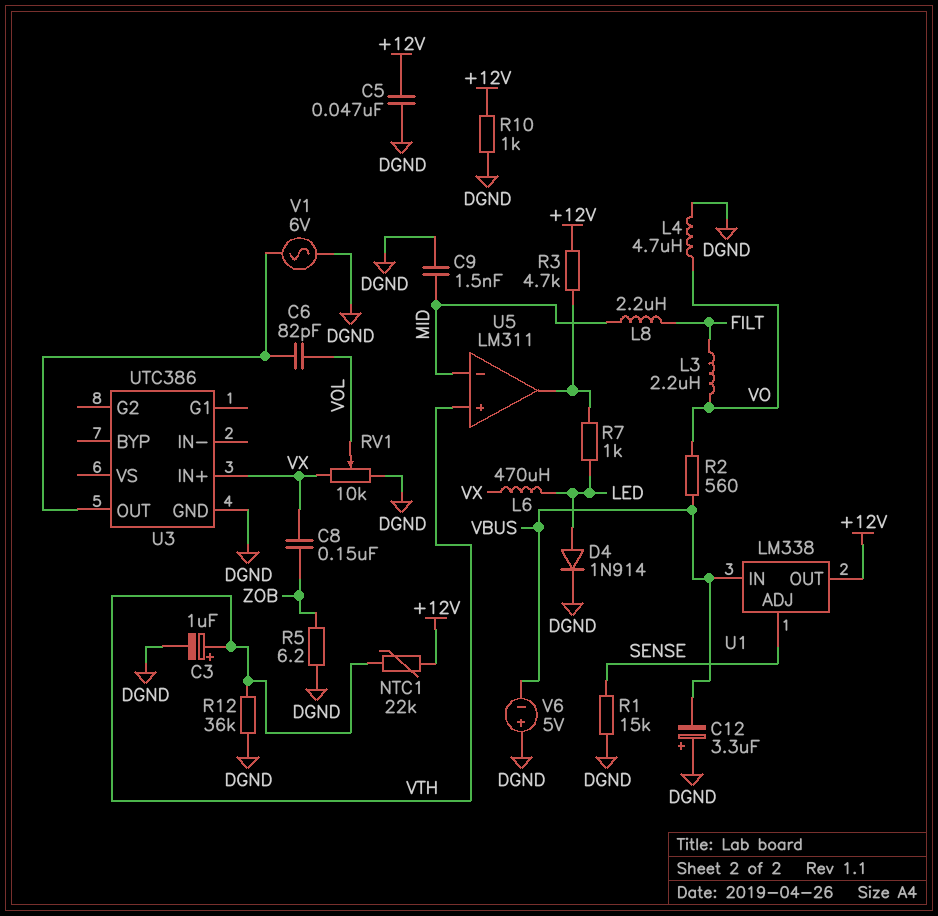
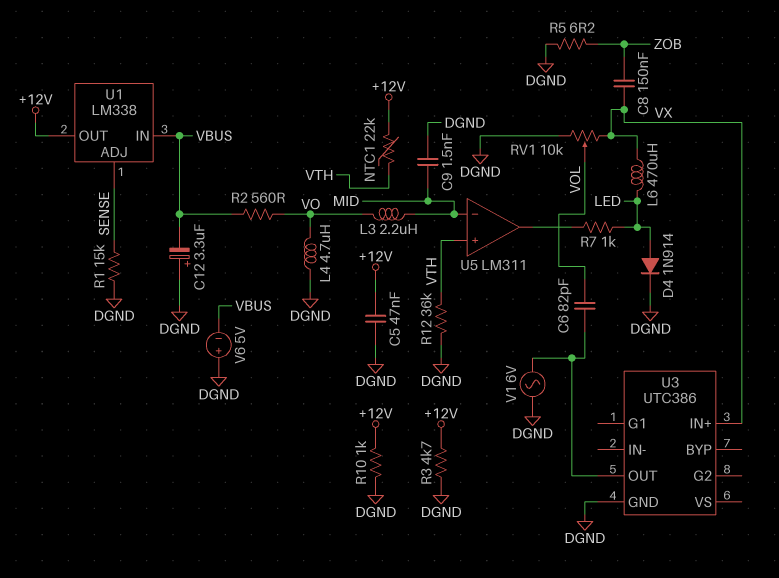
C3: 1uF (plus VTH, minus DGND) -> none
L3: 2.2uH (FILT, VO) -> 2.2uH (MID, VO)
L8: 2.2uH (FILT, MID) -> none
R3: 4.7k (+12V, U5/out) -> 4.7k (+12V, DGND)

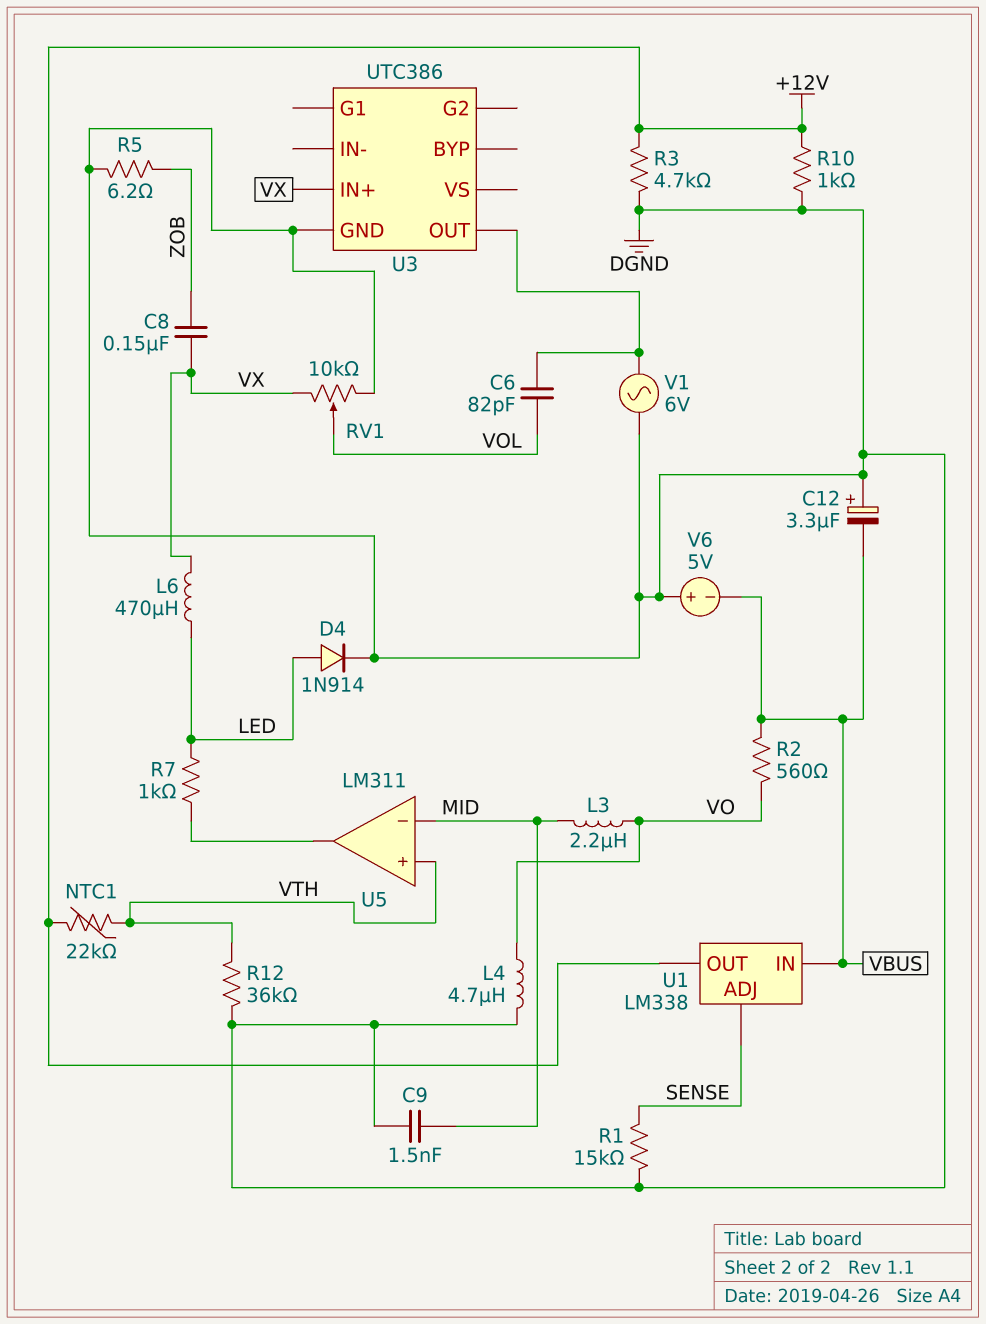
C5: 47nF (+12V, DGND) -> none

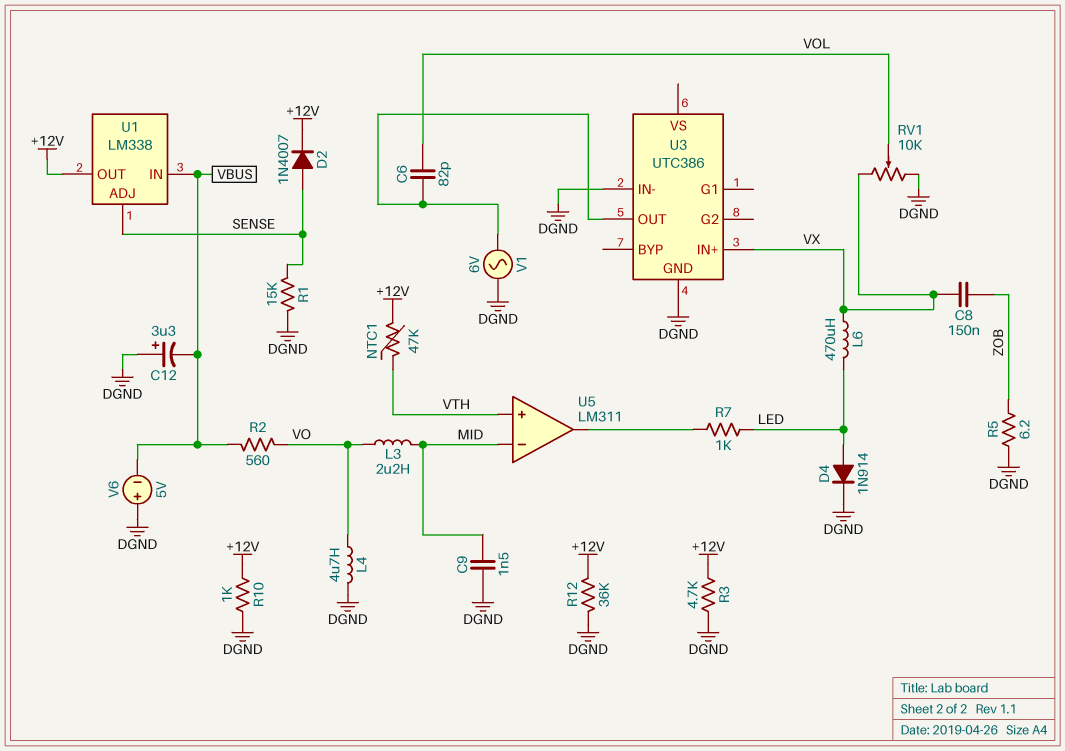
D2: none -> diode 1N4007 (A SENSE, K +12V)
NTC1: 22k (+12V, VTH) -> 47k (+12V, VTH)
R12: 36k (DGND, VTH) -> 36k (+12V, DGND)
U3 pin IN-: none -> DGND

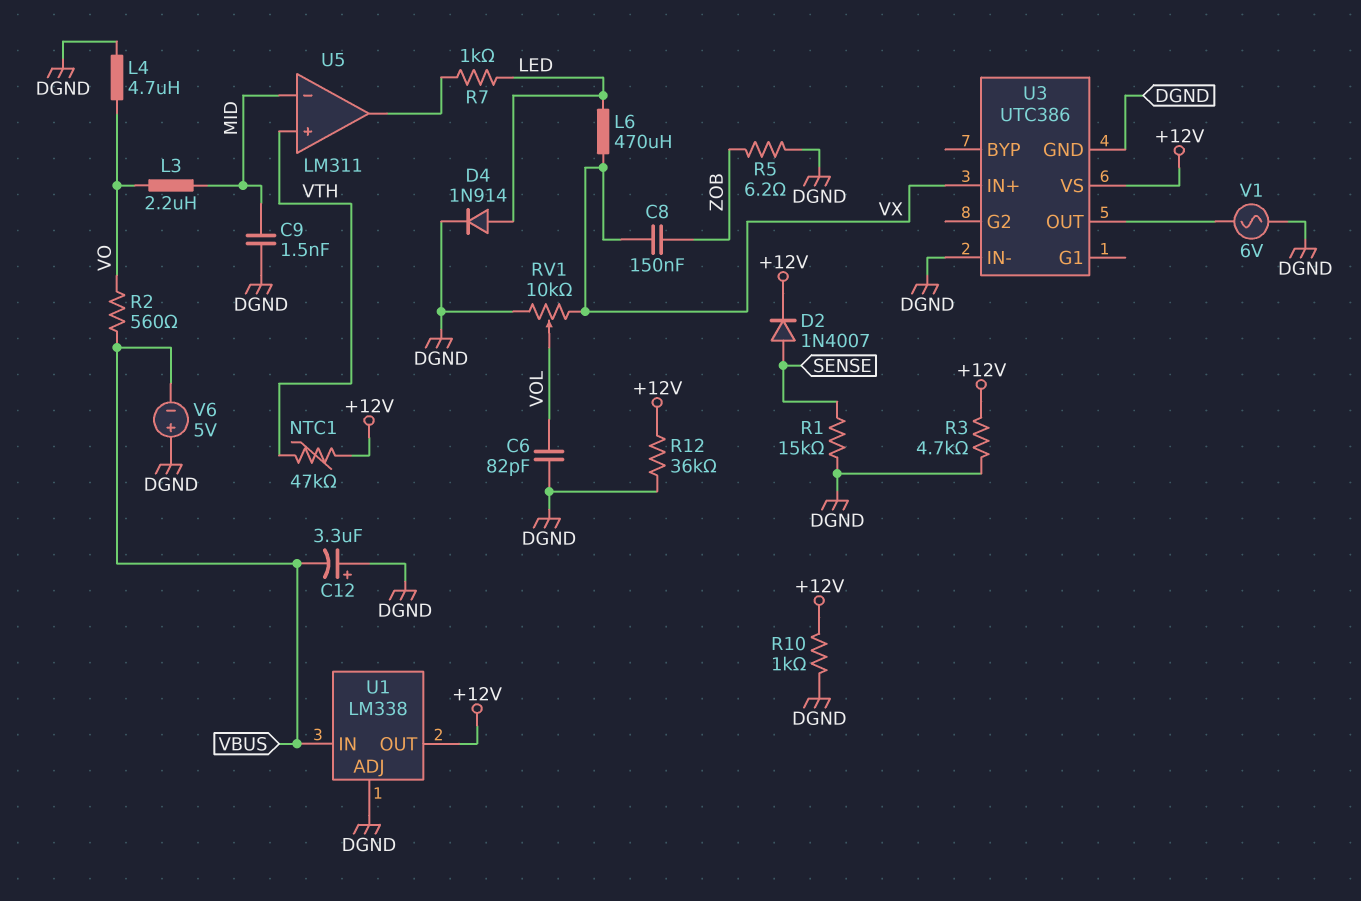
C6: 82pF (U3/OUT, VOL) -> 82pF (DGND, VOL)
U1 pin ADJ: SENSE -> DGND
U3 pin VS: none -> +12V

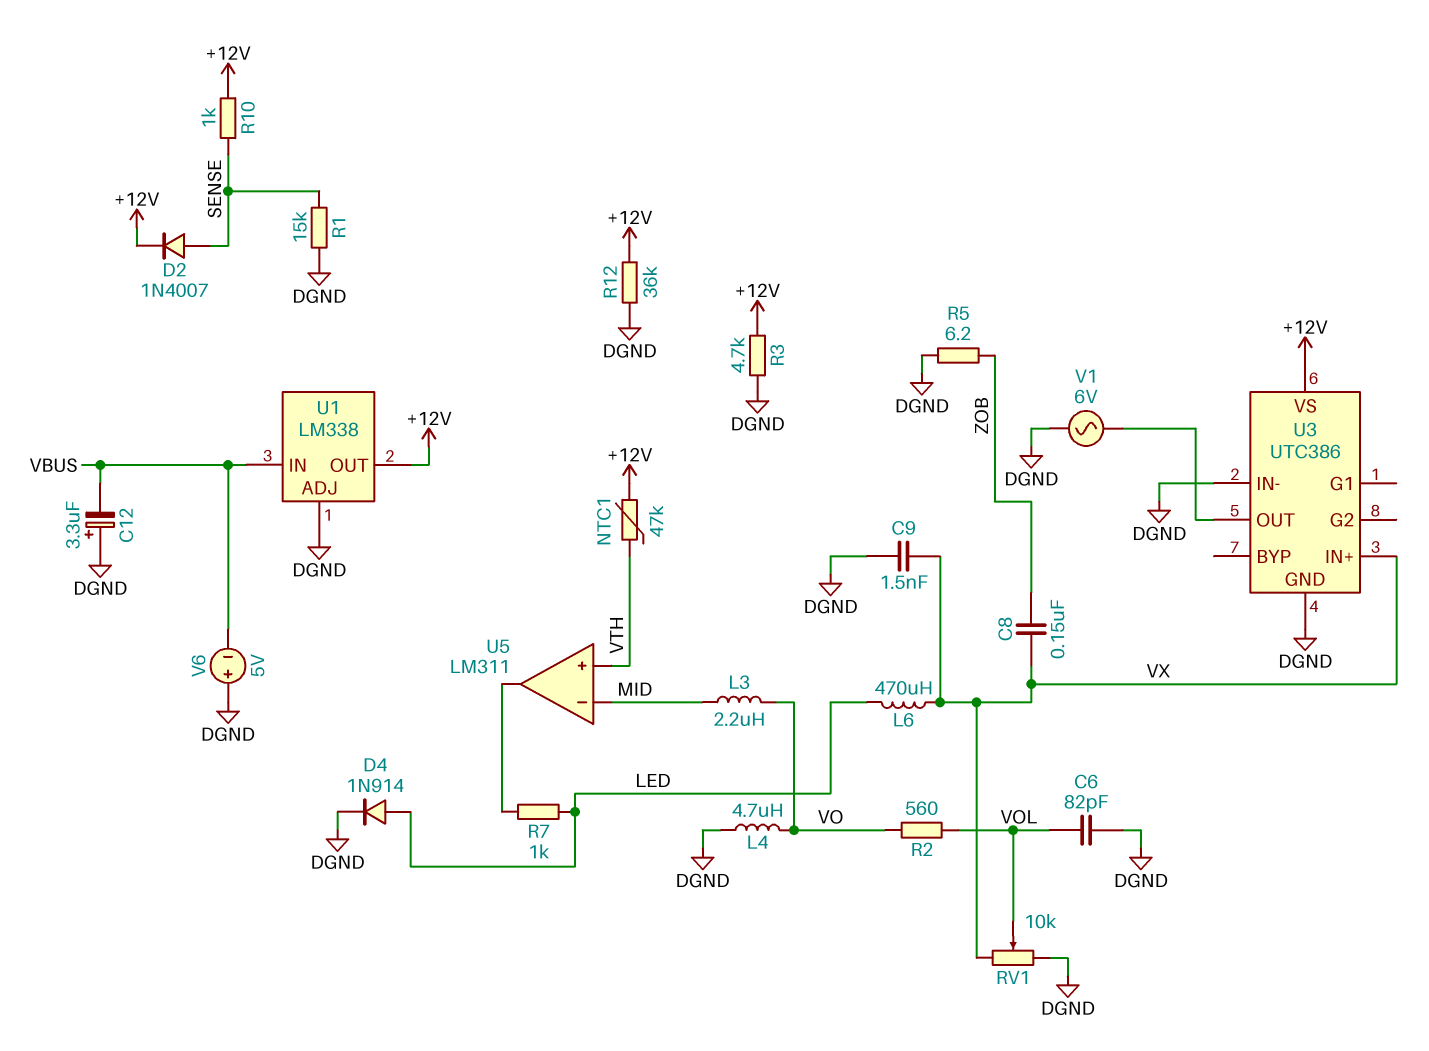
C9: 1.5nF (DGND, MID) -> 1.5nF (DGND, VX)
R2: 560 (VBUS, VO) -> 560 (VO, VOL)
R10: 1k (+12V, DGND) -> 1k (+12V, SENSE)

